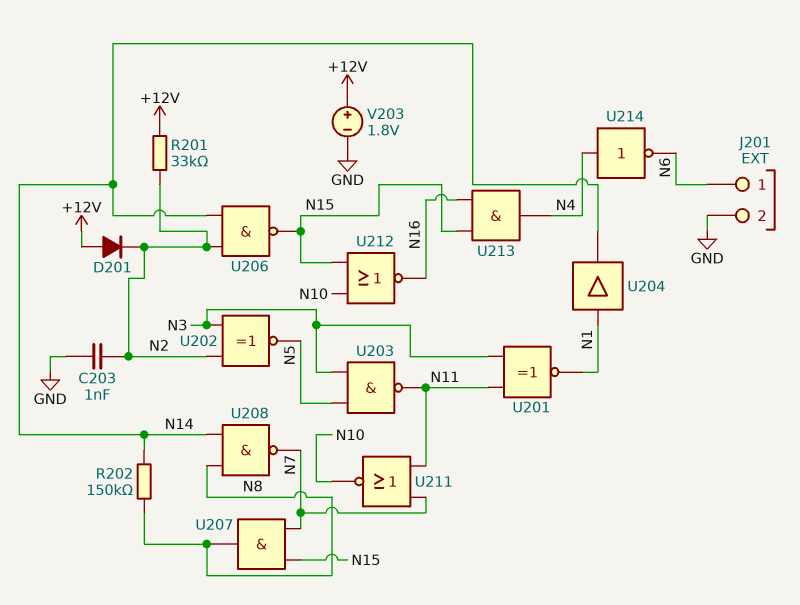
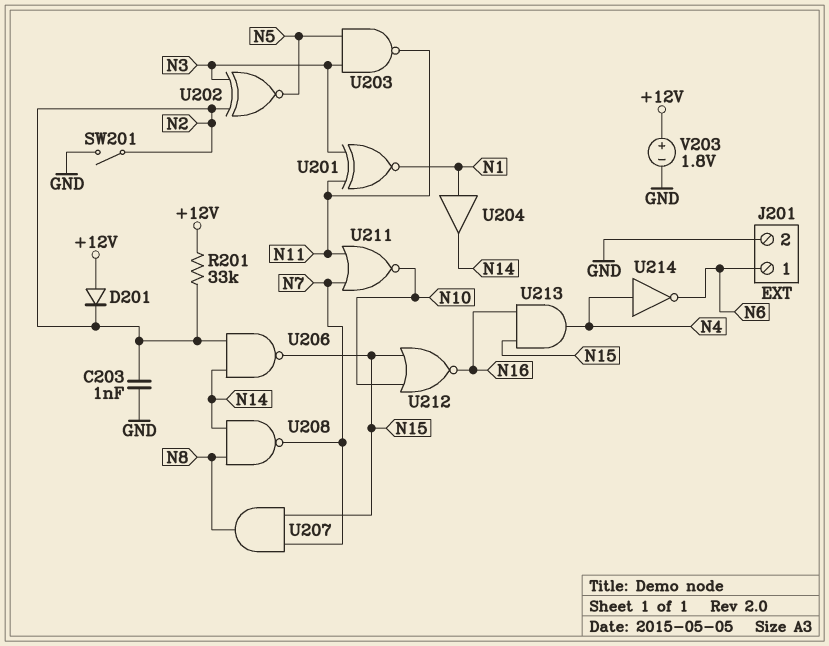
R202: 150k (N8, N14) -> none
SW201: none -> switch (GND, N2)

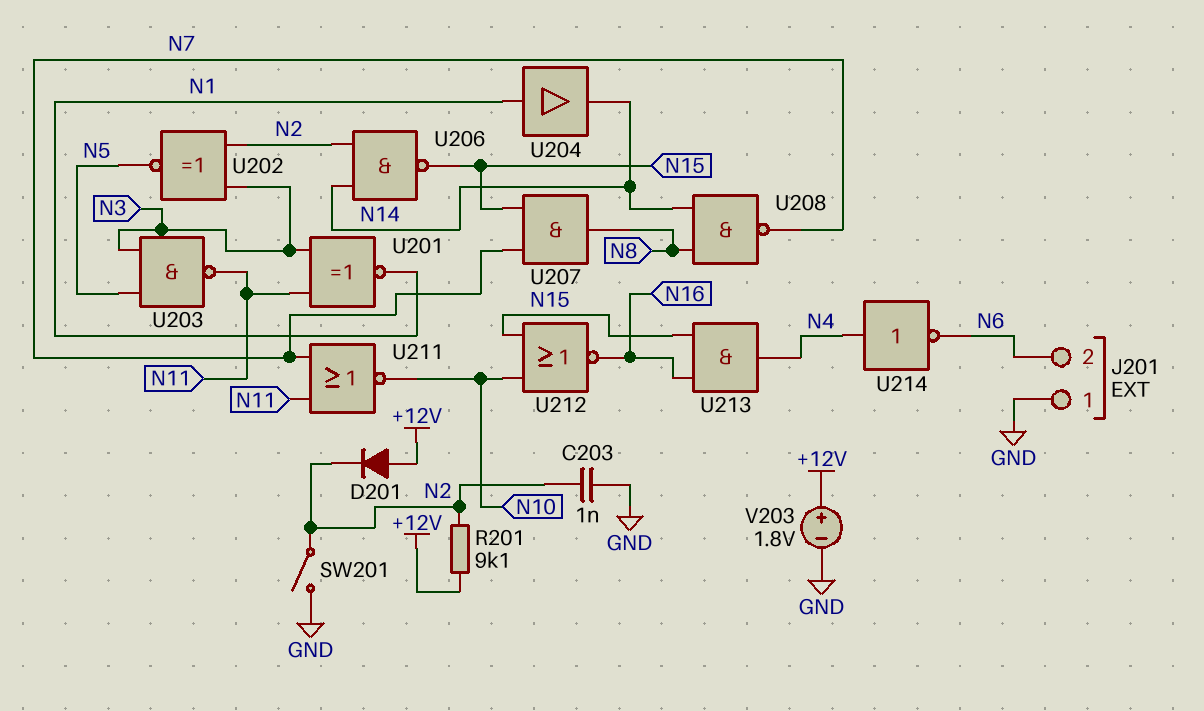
J201 pin 1: N6 -> GND
J201 pin 2: GND -> N6
R201: 33k (+12V, N2) -> 9.1k (+12V, N2)

